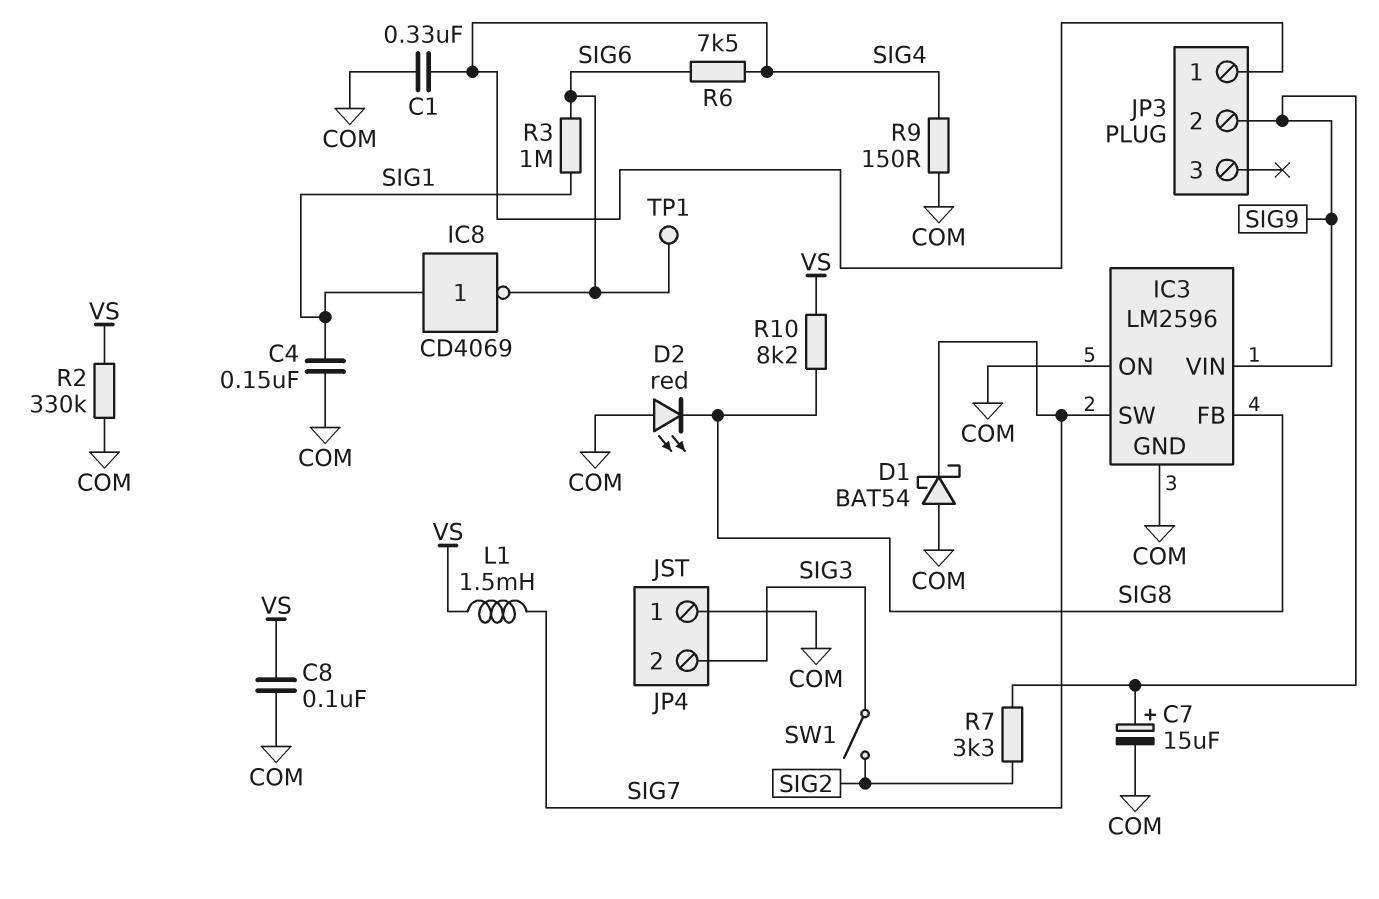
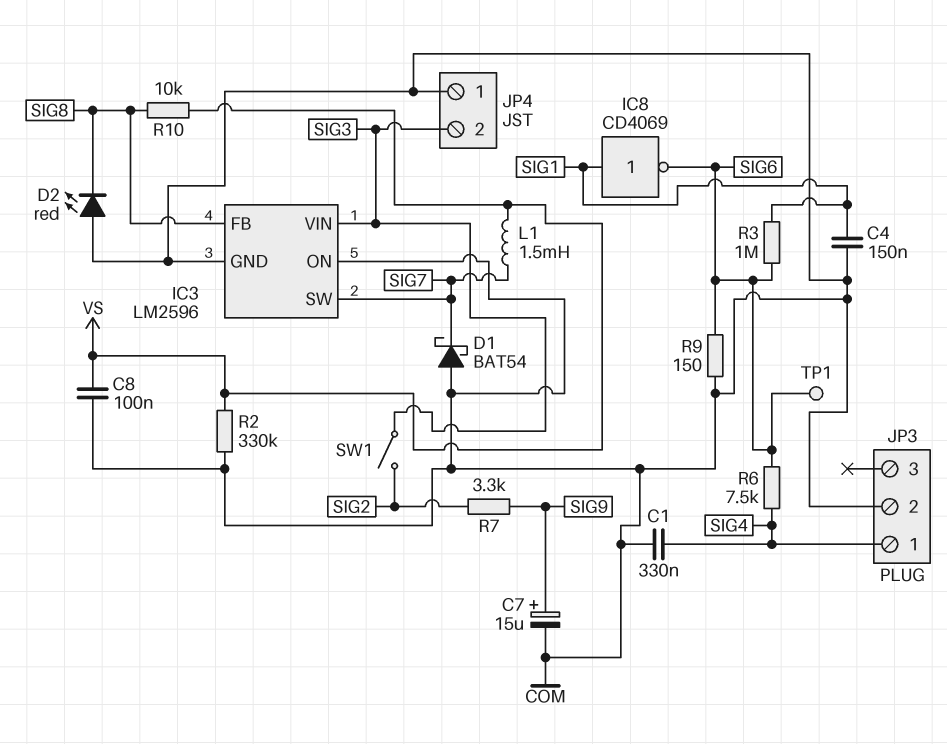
IC3 pin VIN: SIG9 -> SIG3
JP3 pin 2: SIG9 -> COM
R9: 150 (COM, SIG4) -> 150 (COM, SIG6)
R10: 8.2k (SIG8, VS) -> 10k (SIG8, VS)

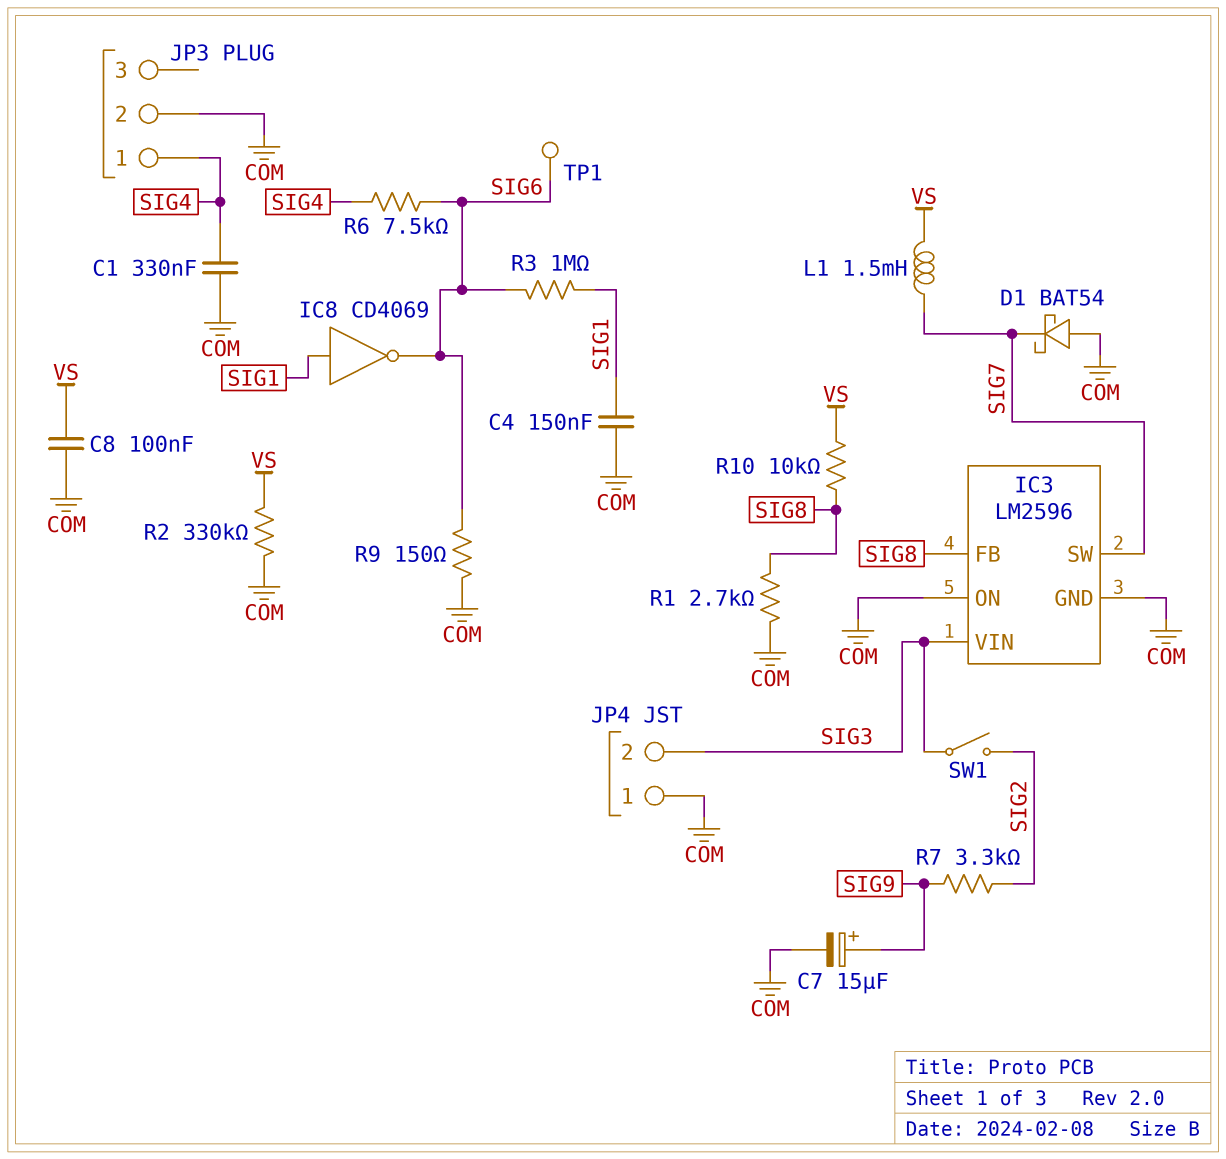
D2: LED red (A COM, K SIG8) -> none
R1: none -> 2.7k (COM, SIG8)

